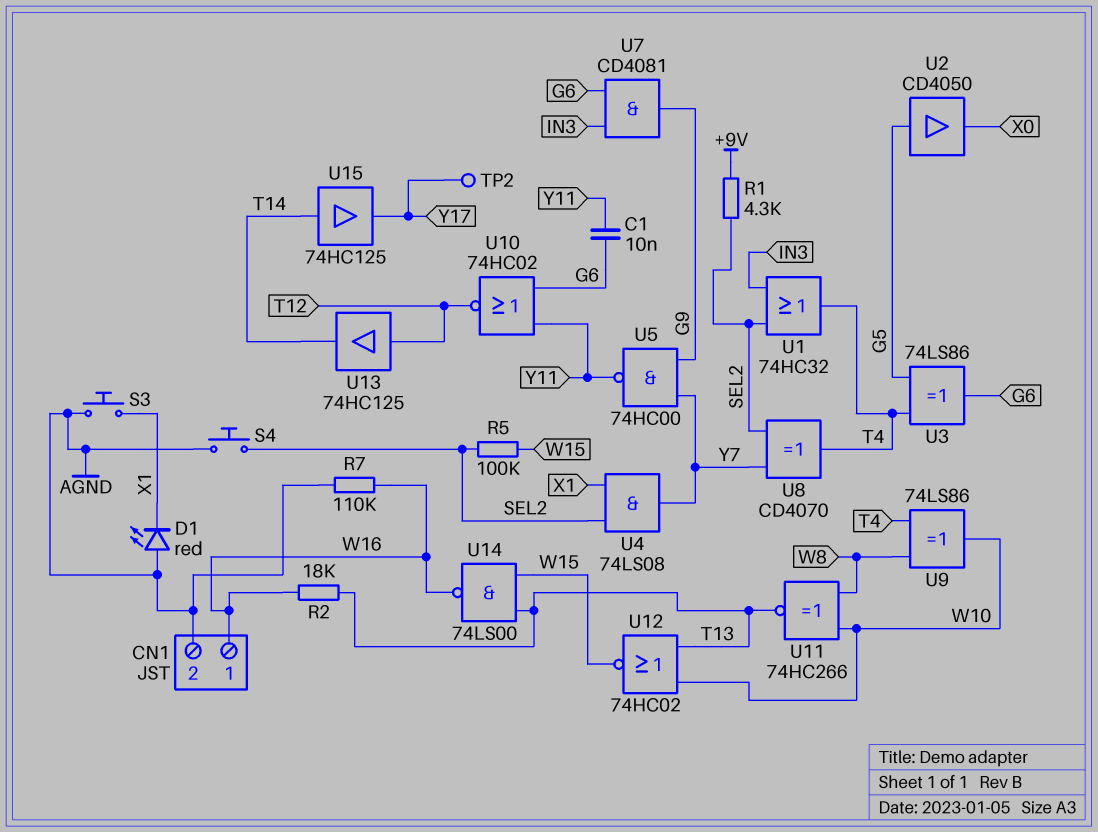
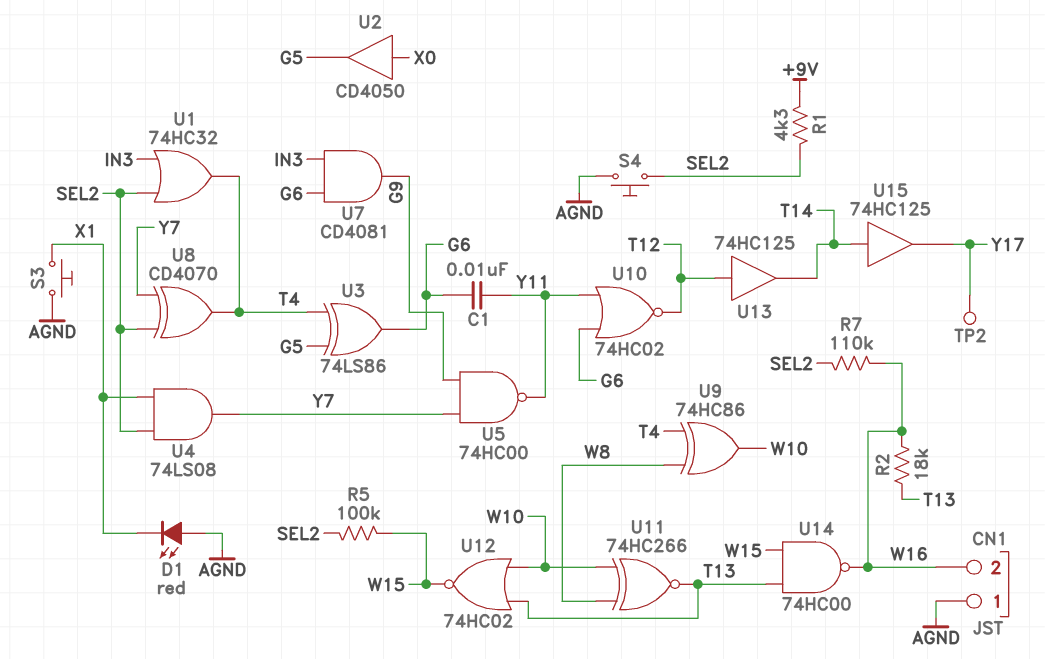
CN1 pin 1: W16 -> AGND
CN1 pin 2: AGND -> W16
R7: 110k (AGND, W16) -> 110k (SEL2, W16)
U2: buffer CD4050 (in G5, out X0) -> buffer CD4050 (in X0, out G5)
U9: XOR 74LS86 (in T4, in W8, out W10) -> XOR 74HC86 (in T4, in W8, out W10)
U14: NAND 74LS00 (in T13, in W15, out W16) -> NAND 74HC00 (in T13, in W15, out W16)

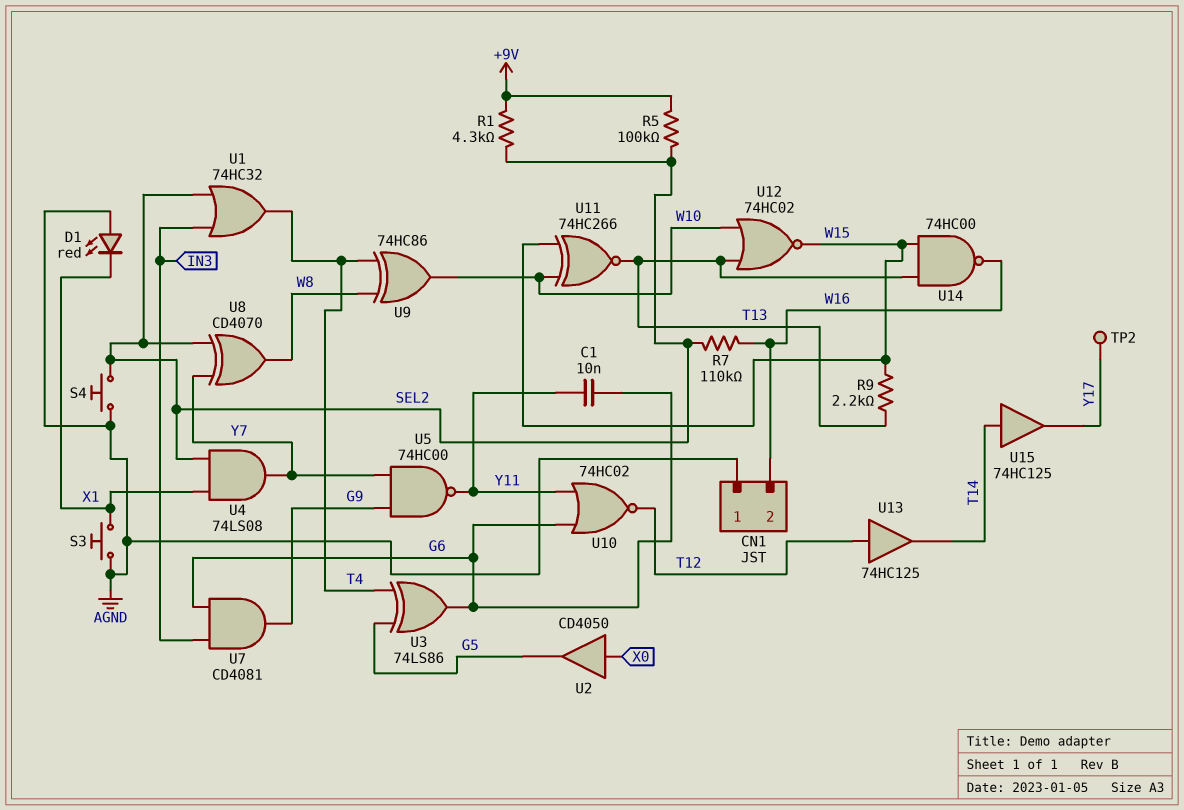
R2: 18k (T13, W16) -> none
R5: 100k (SEL2, W15) -> 100k (+9V, SEL2)
R9: none -> 2.2k (T13, W15)
U8: XOR CD4070 (in SEL2, in Y7, out T4) -> XOR CD4070 (in SEL2, in Y7, out W8)
U11: XNOR 74HC266 (in W8, in W10, out T13) -> XNOR 74HC266 (in W10, in W15, out T13)

